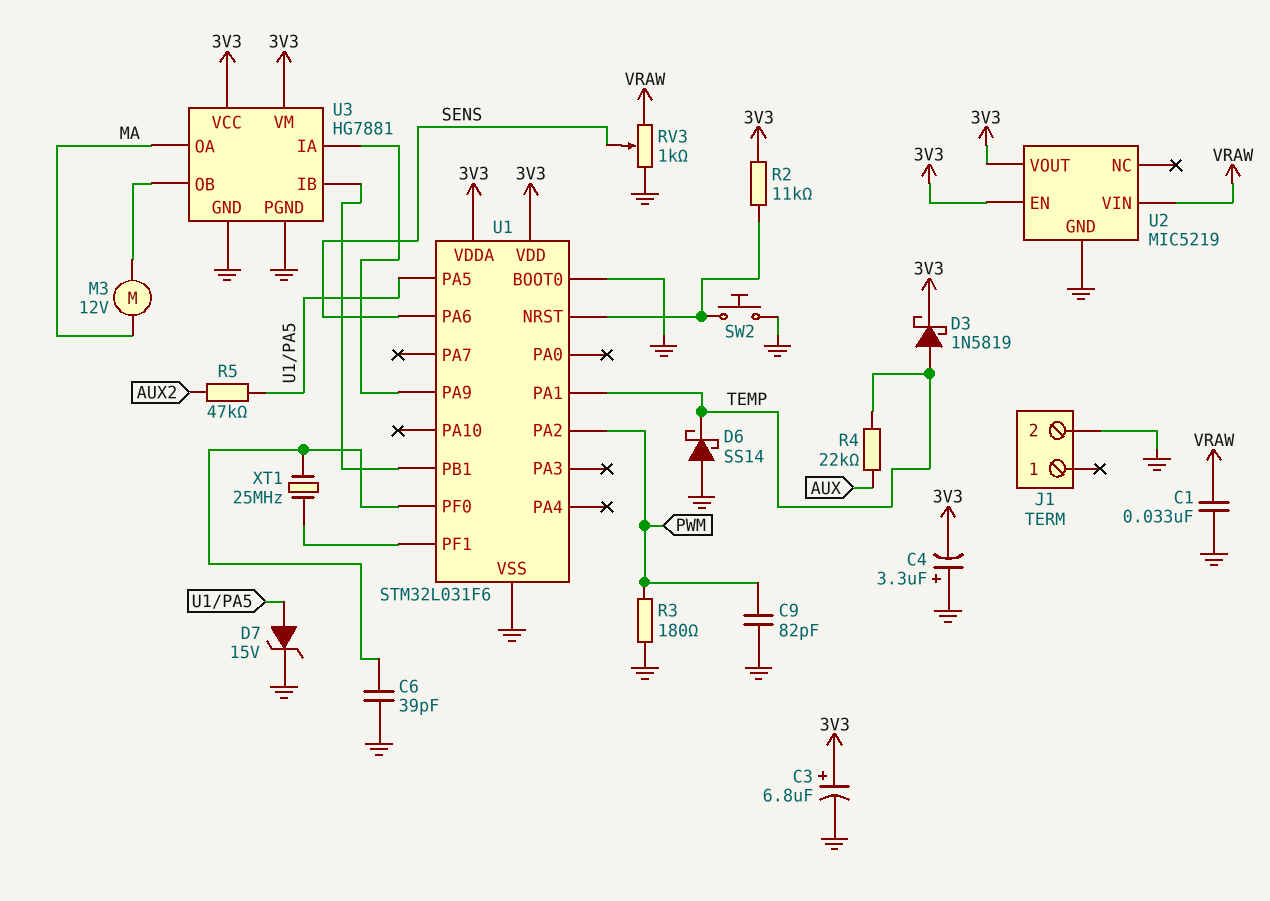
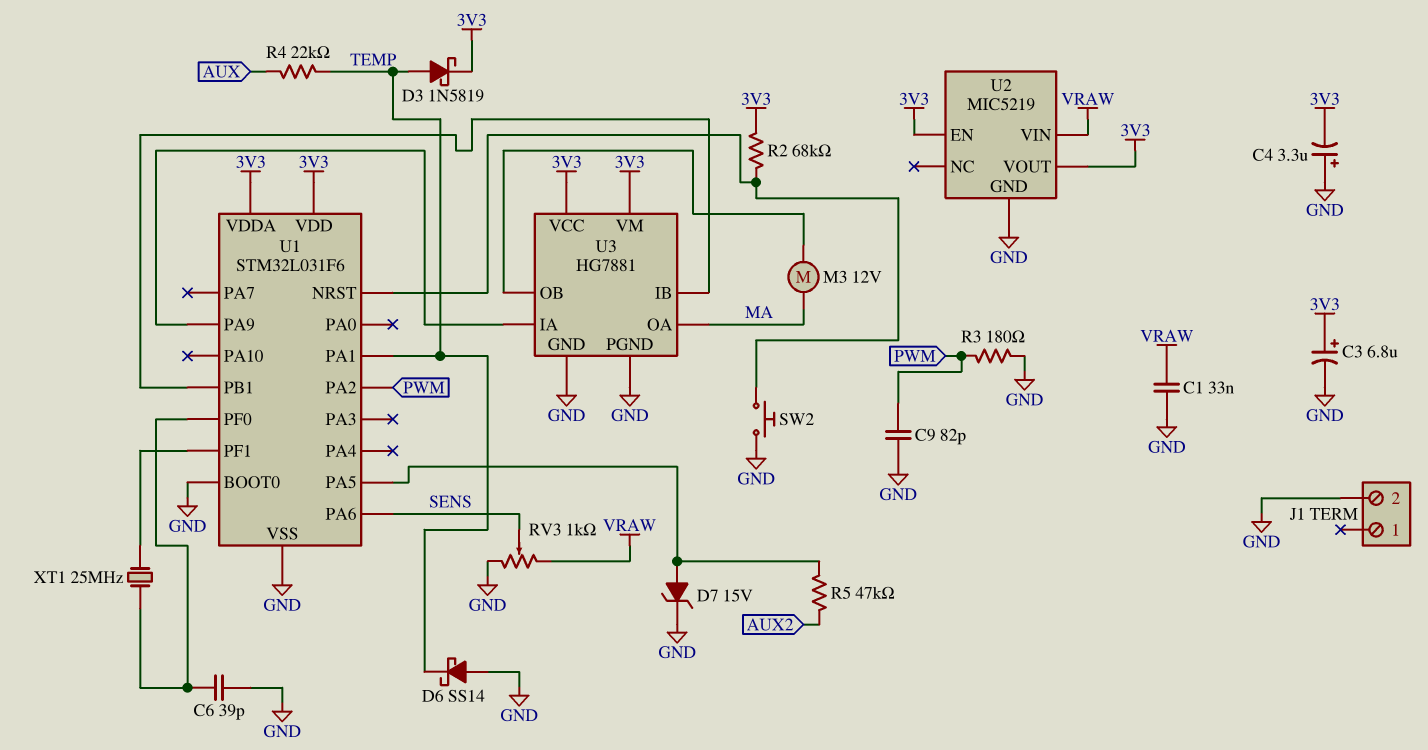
R2: 11k (3V3, U1/NRST) -> 68k (3V3, U1/NRST)

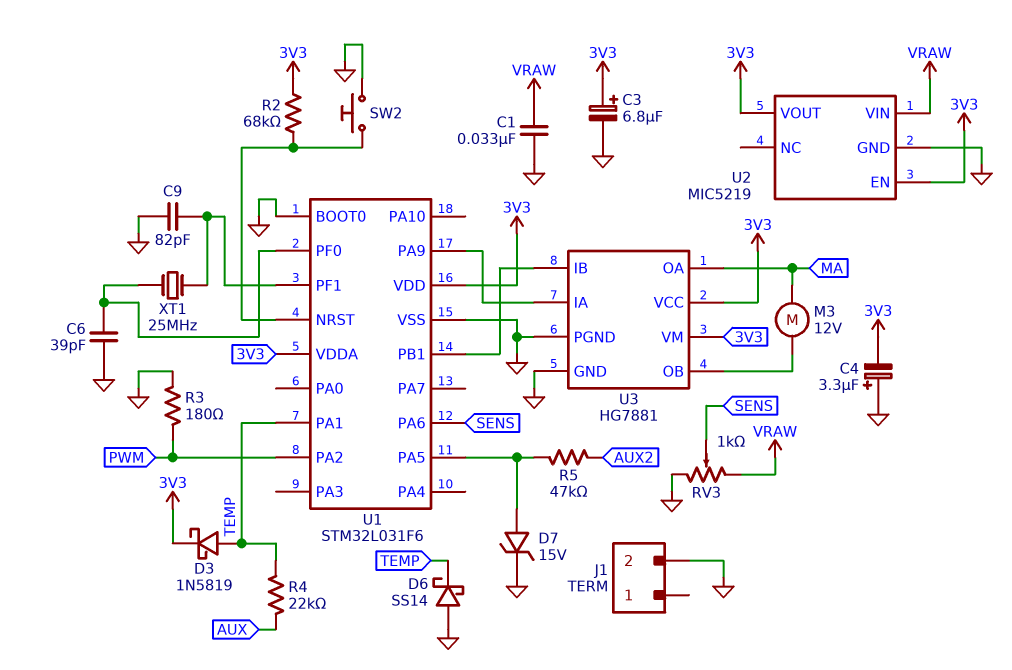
C9: 82pF (GND, PWM) -> 82pF (GND, U1/PF1)

